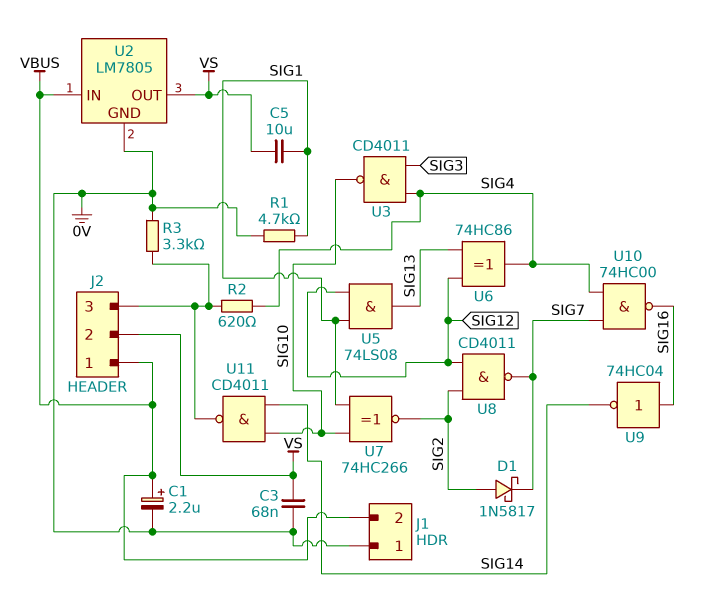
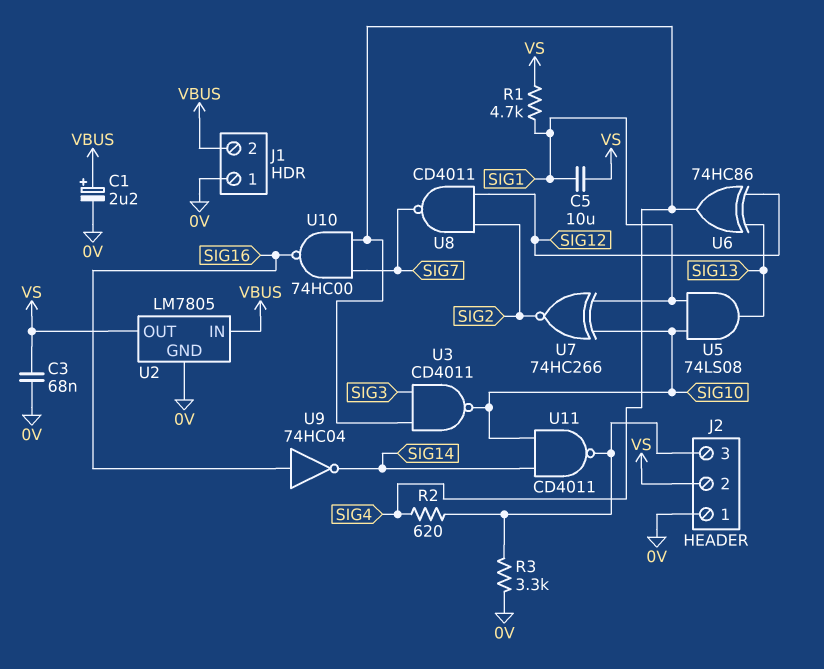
D1: schottky 1N5817 (A SIG2, K SIG7) -> none
J2 pin 1: VBUS -> 0V
R1: 4.7k (0V, SIG1) -> 4.7k (SIG1, VS)
U5: AND 74LS08 (in SIG1, in SIG12, out SIG13) -> AND 74LS08 (in SIG1, in SIG10, out SIG13)

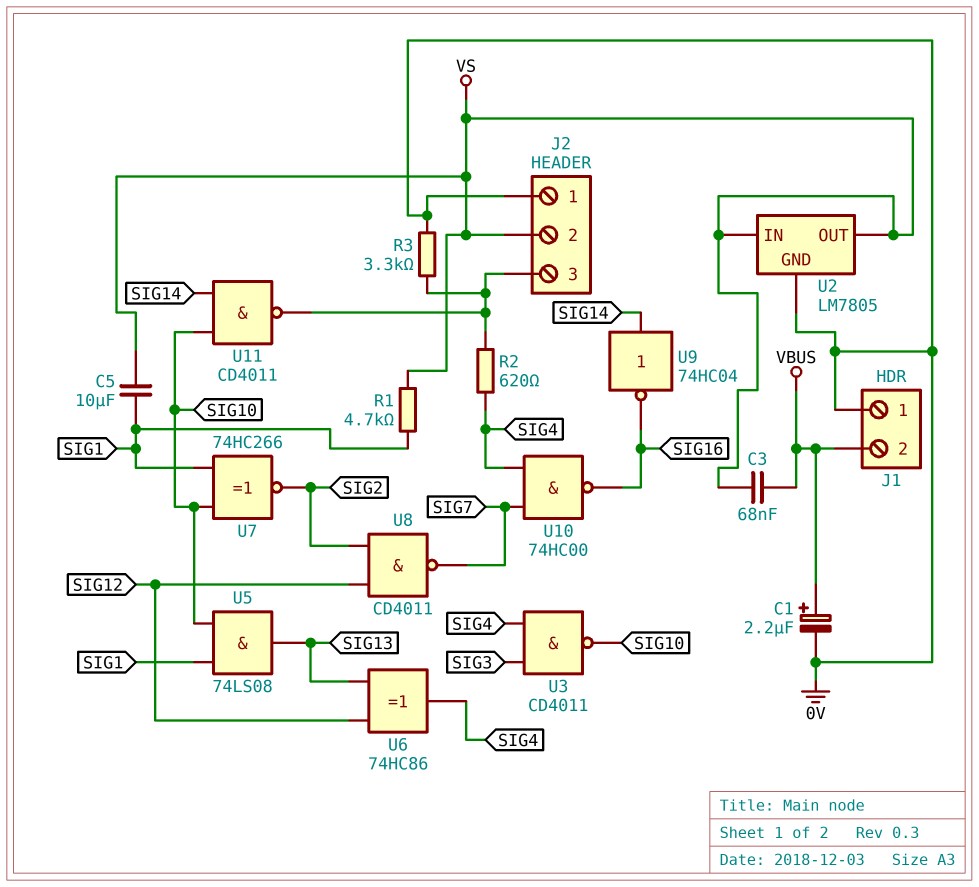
C3: 68nF (0V, VS) -> 68nF (VBUS, VS)
U2 pin IN: VBUS -> VS
U9: NOT 74HC04 (in SIG16, out SIG14) -> NOT 74HC04 (in SIG14, out SIG16)

